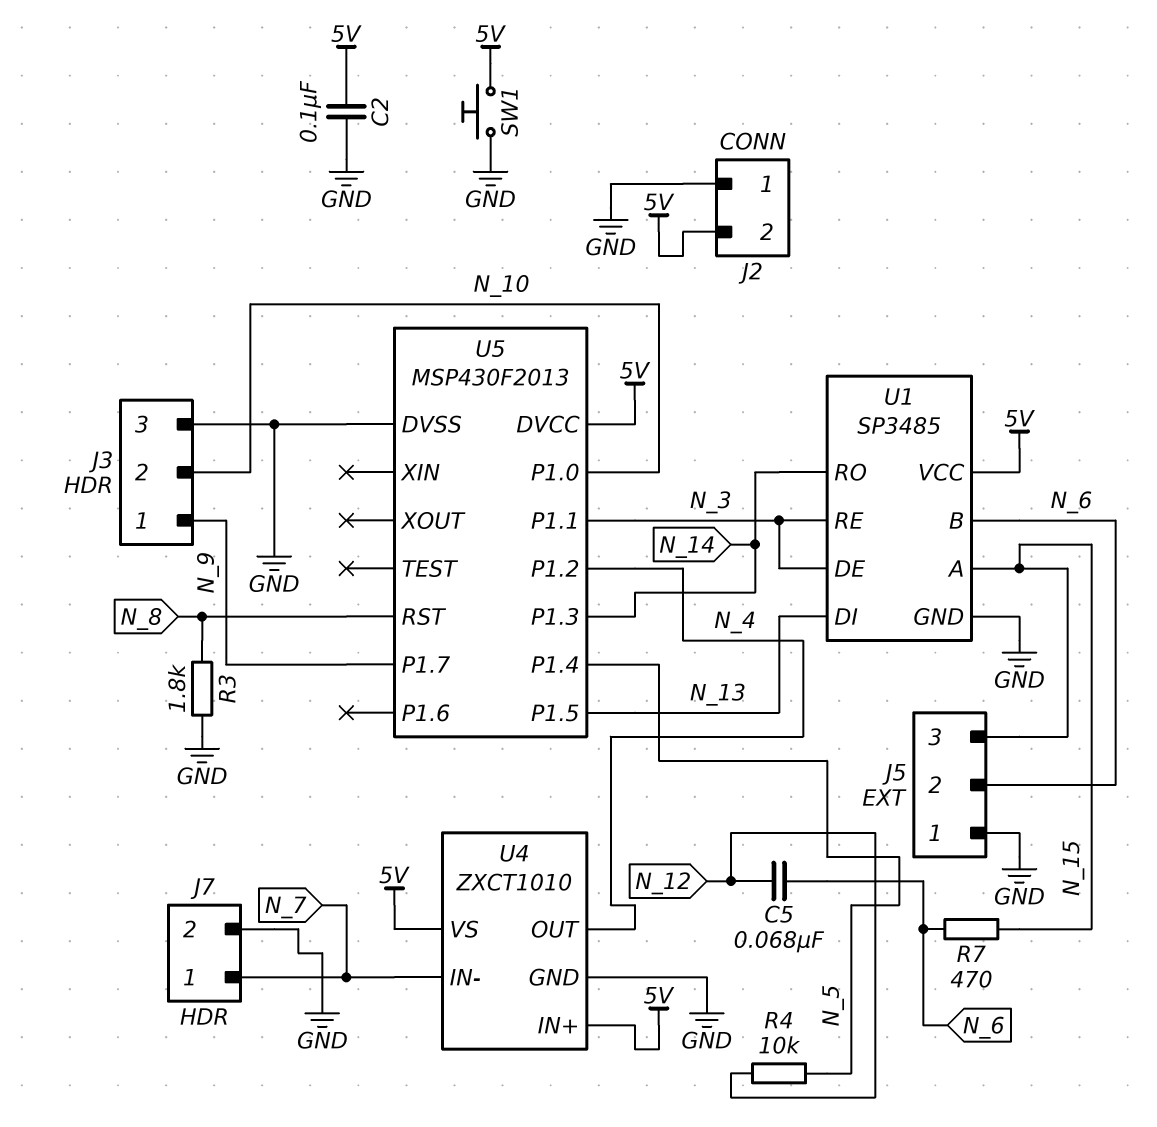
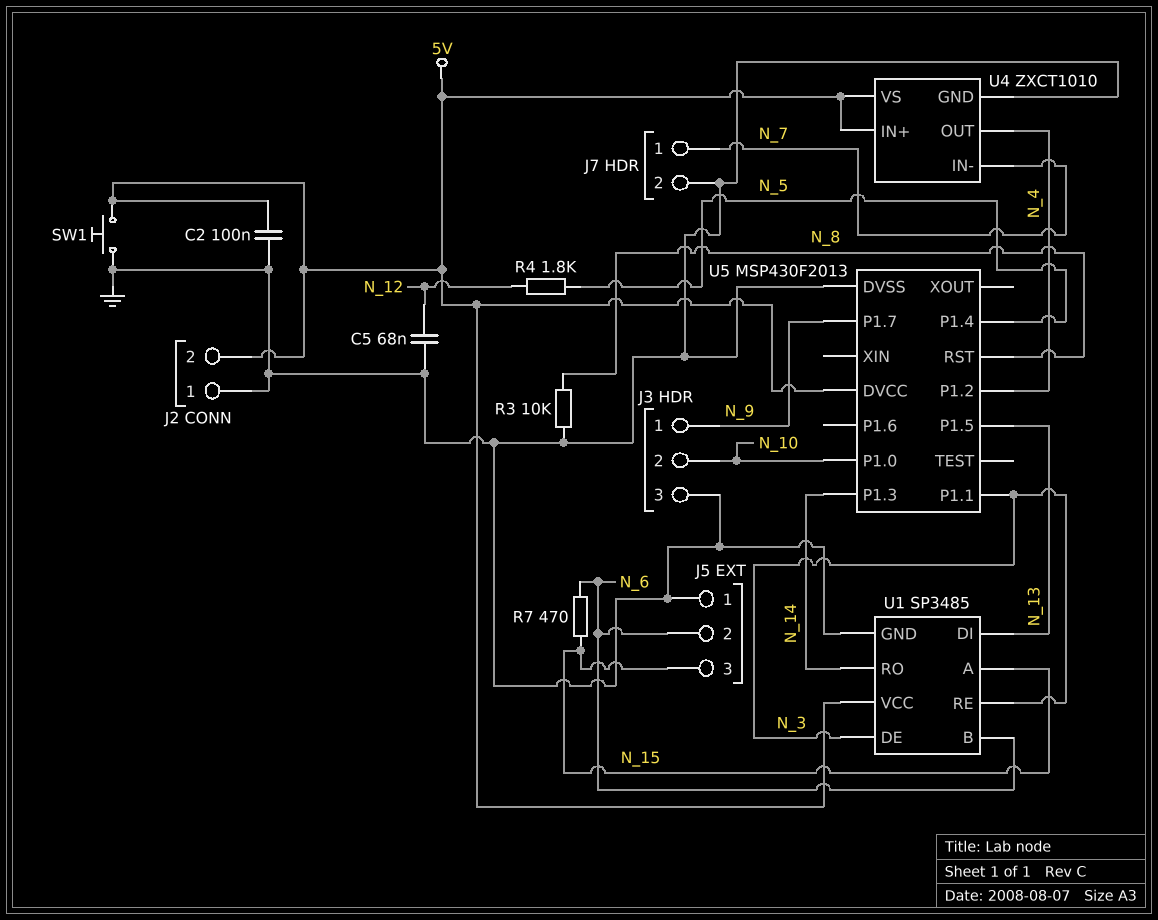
C5: 68nF (N_6, N_12) -> 68nF (GND, N_12)
R3: 1.8k (GND, N_8) -> 10k (GND, N_8)
R4: 10k (N_5, N_12) -> 1.8k (N_5, N_12)

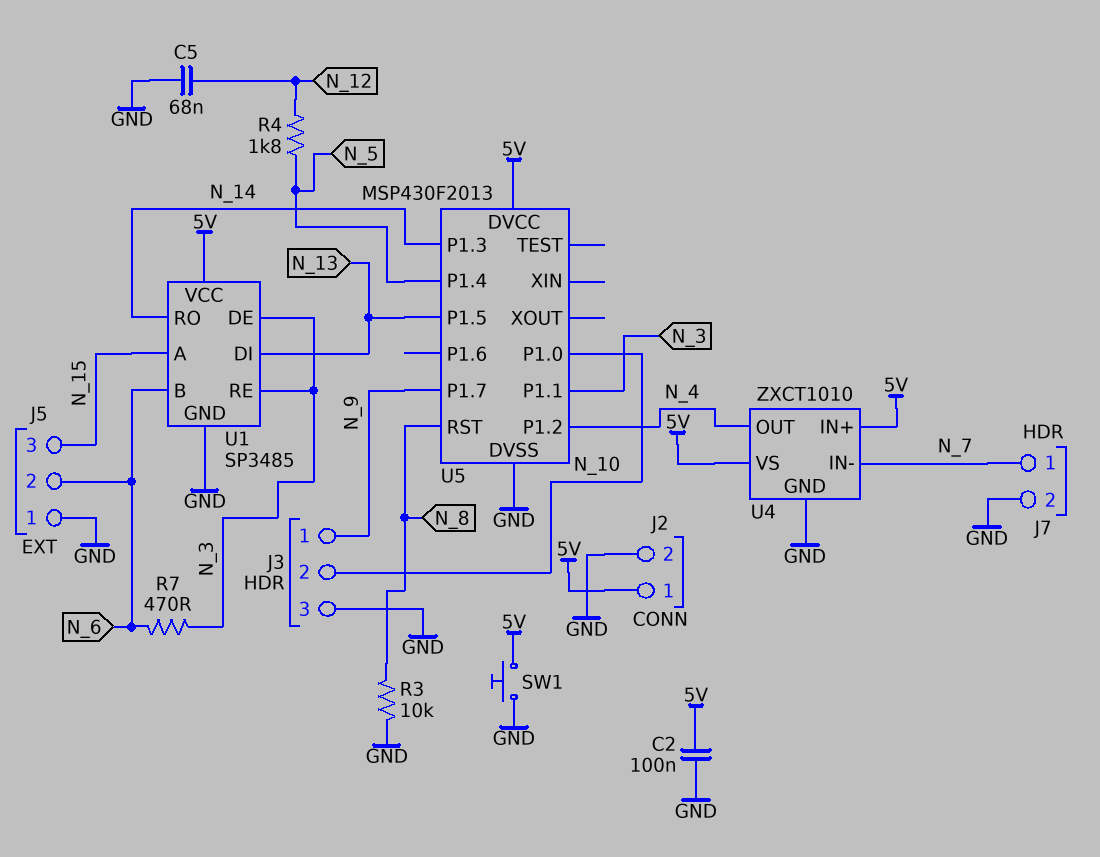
J2 pin 1: GND -> 5V
J2 pin 2: 5V -> GND
R7: 470 (N_6, N_15) -> 470 (N_3, N_6)

